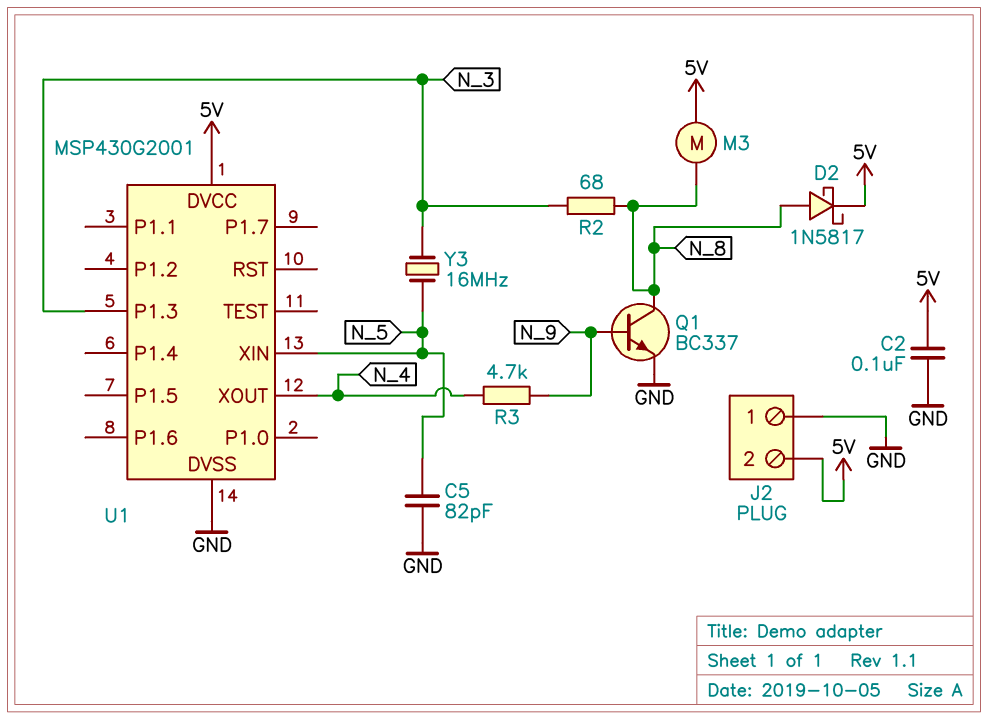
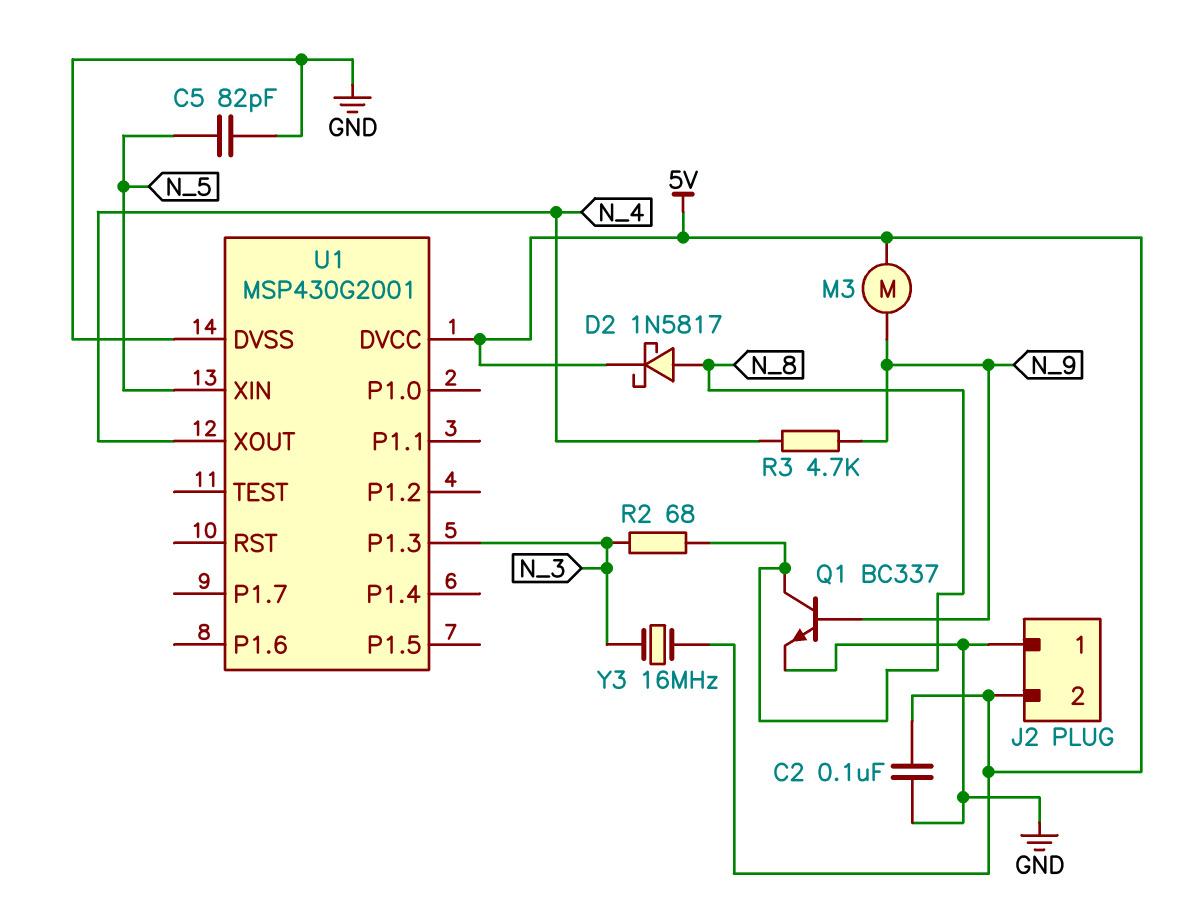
M3: motor (5V, N_8) -> motor (5V, N_9)
Y3: 16MHz (N_3, N_5) -> 16MHz (5V, N_3)

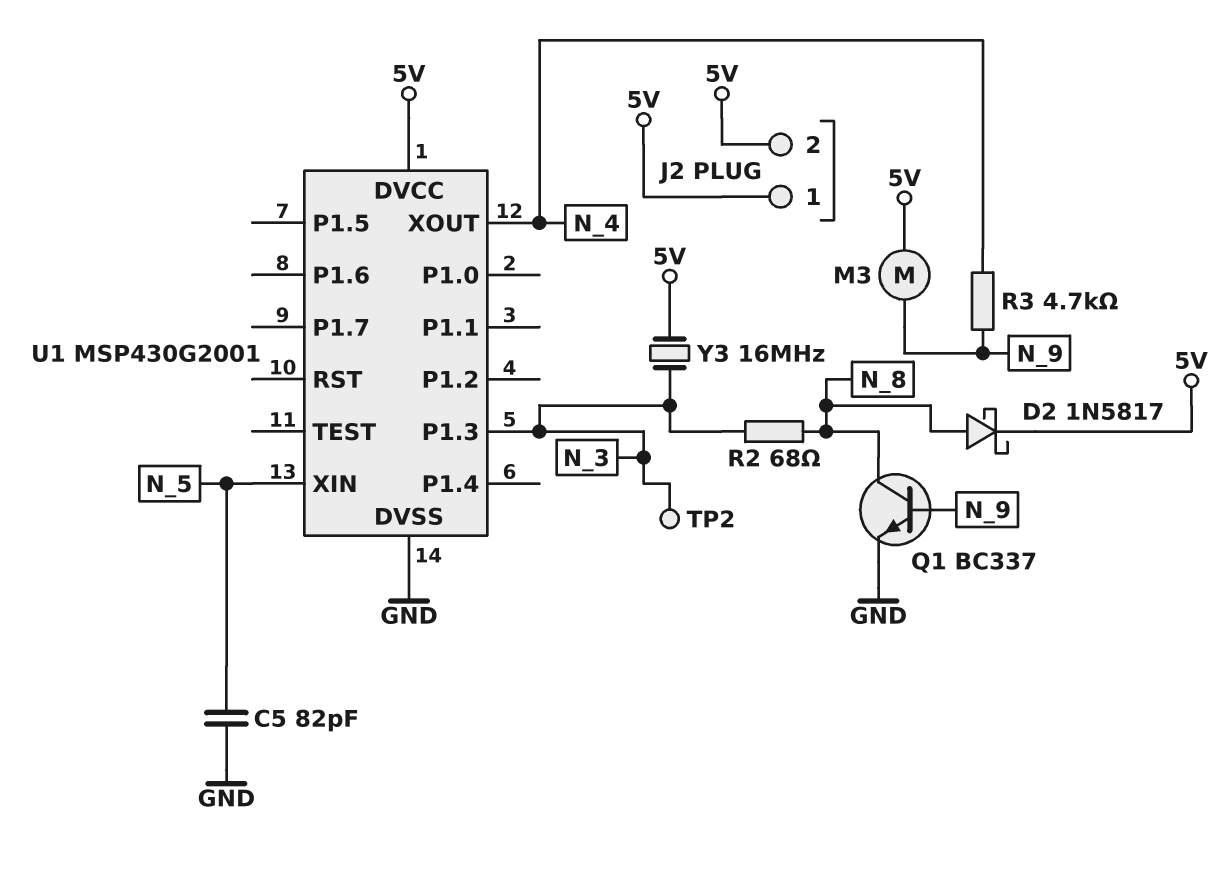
C2: 100nF (5V, GND) -> none
J2 pin 1: GND -> 5V
TP2: none -> test point (N_3)

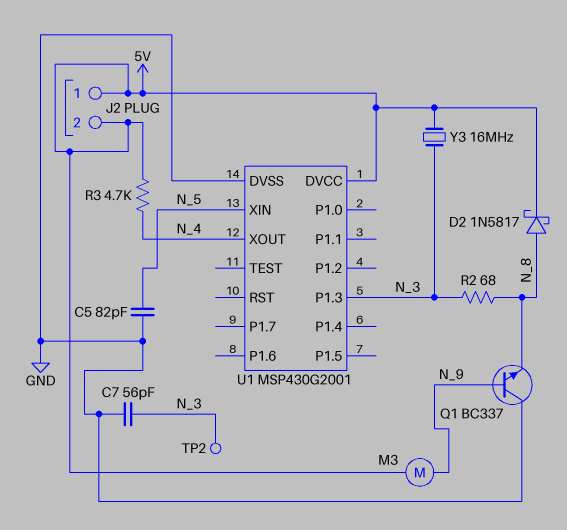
C7: none -> 56pF (GND, N_3)
Q1: NPN BC337 (B N_9, C N_8, E GND) -> NPN BC337 (B N_9, C GND, E N_8)
R3: 4.7k (N_4, N_9) -> 4.7k (5V, N_4)

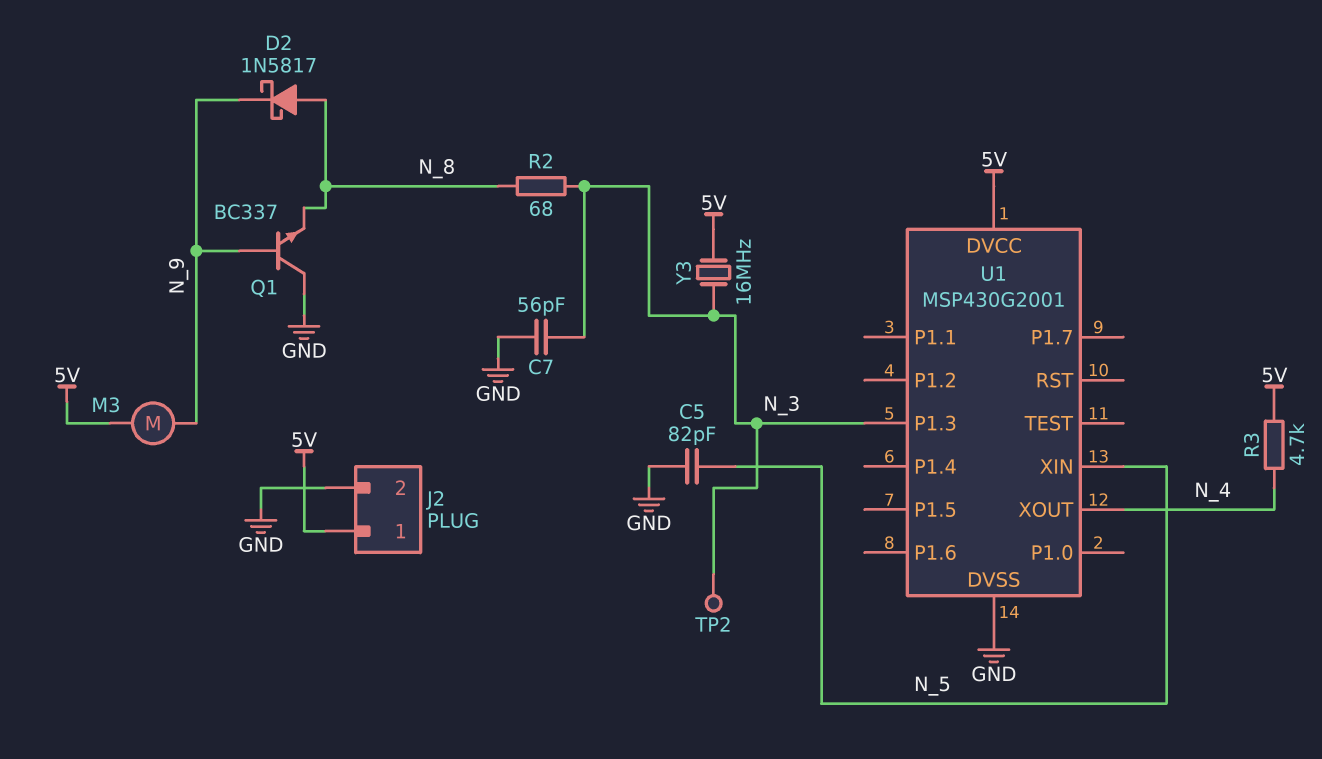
D2: schottky 1N5817 (A N_8, K 5V) -> schottky 1N5817 (A N_8, K N_9)
J2 pin 2: 5V -> GND

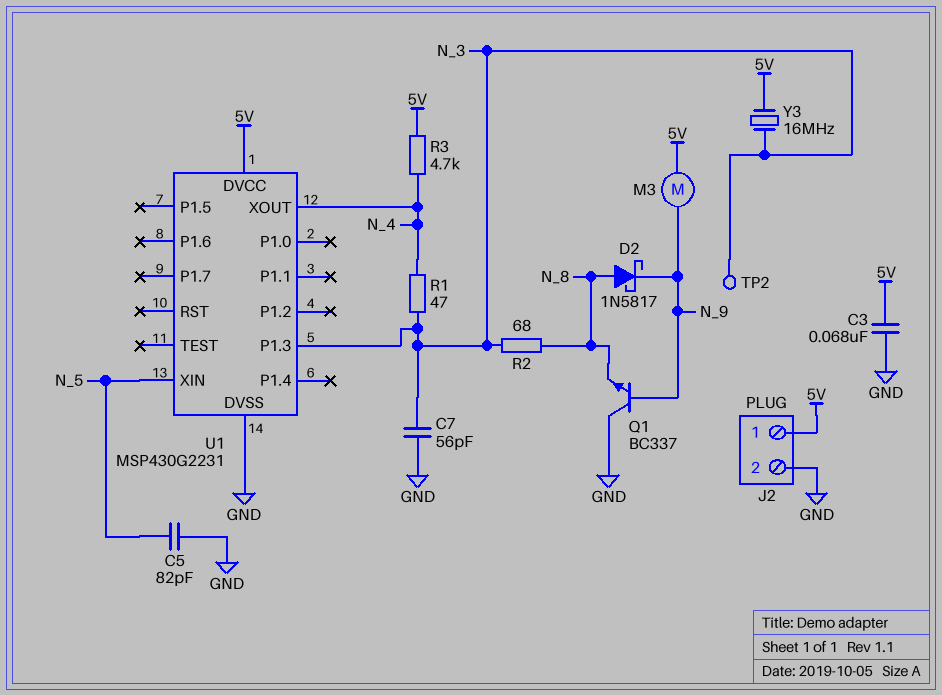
C3: none -> 68nF (5V, GND)
R1: none -> 47 (N_3, N_4)
U1: MSP430G2001 -> MSP430G2231

